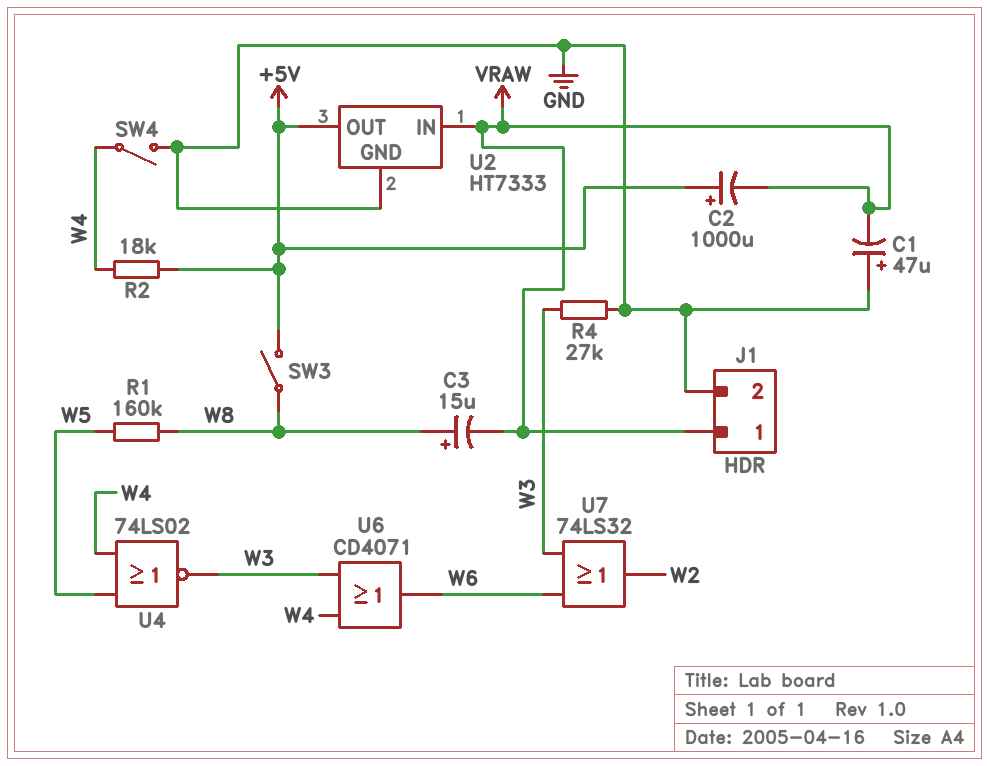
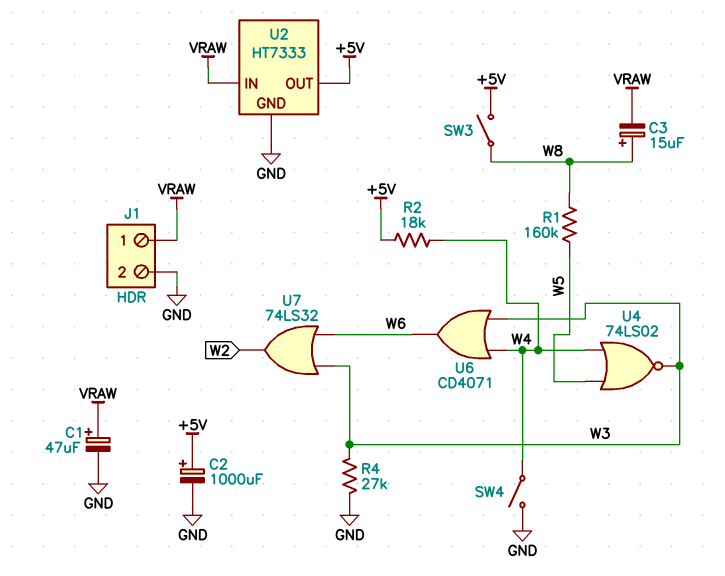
C1: 47uF (plus GND, minus VRAW) -> 47uF (plus VRAW, minus GND)
C2: 1000uF (plus +5V, minus VRAW) -> 1000uF (plus +5V, minus GND)

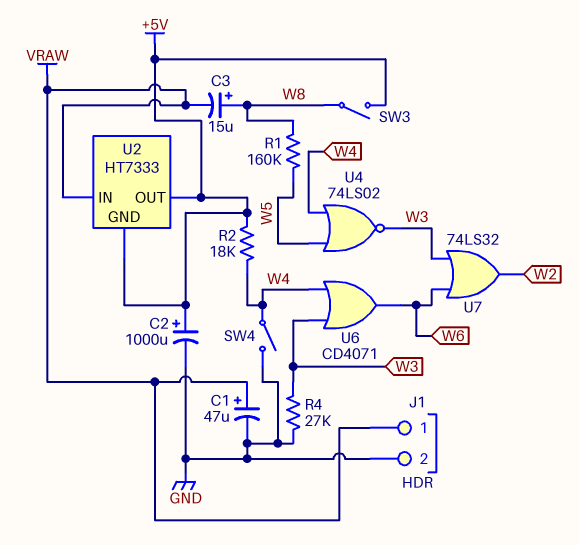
U2 pin GND: GND -> +5V

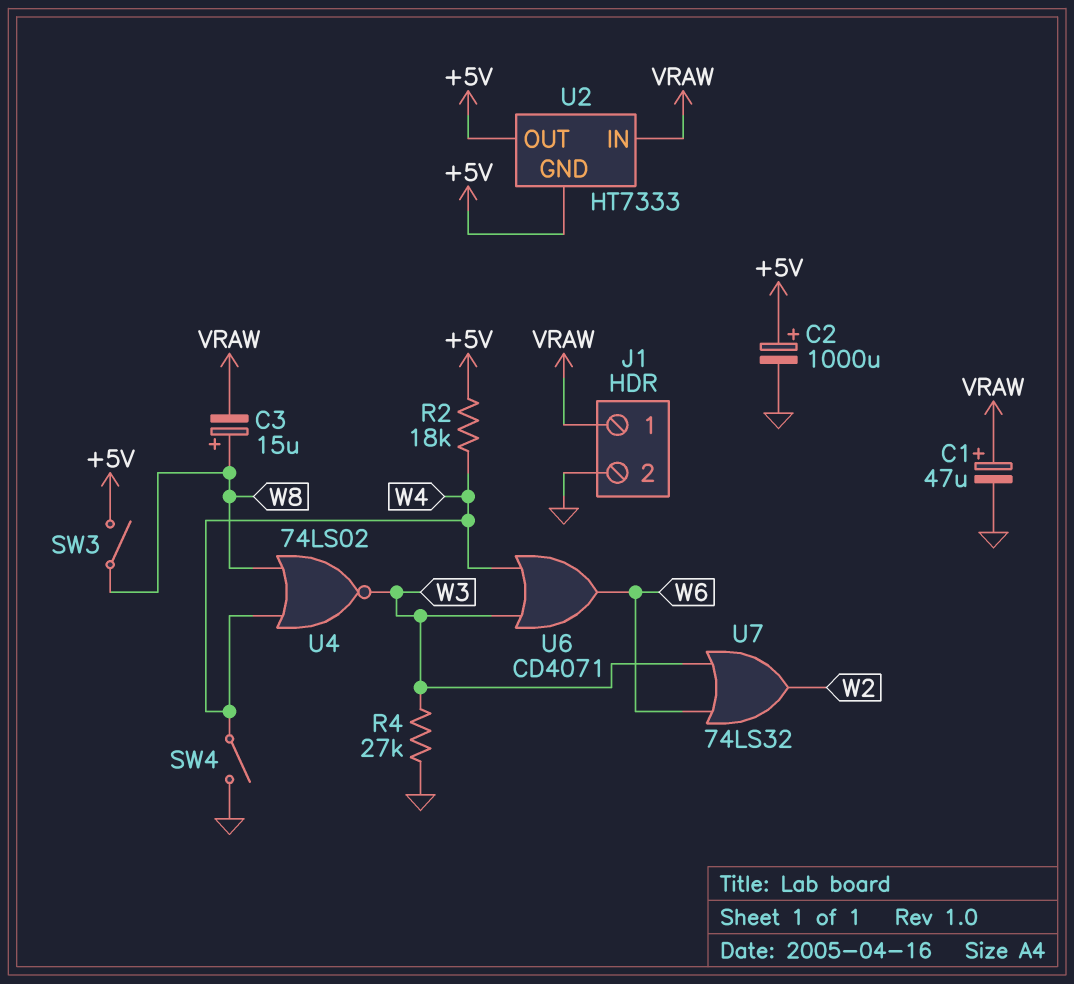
R1: 160k (W5, W8) -> none
U4: NOR 74LS02 (in W4, in W5, out W3) -> NOR 74LS02 (in W4, in W8, out W3)

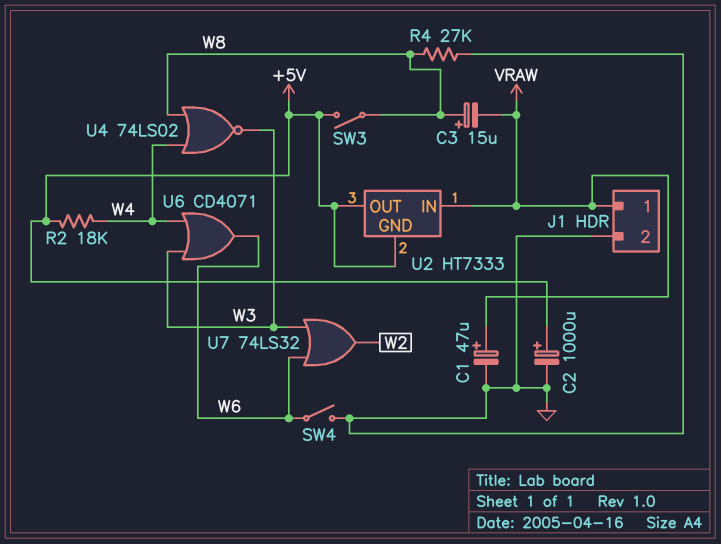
R4: 27k (GND, W3) -> 27k (GND, W8)
SW4: switch (GND, W4) -> switch (GND, W6)

